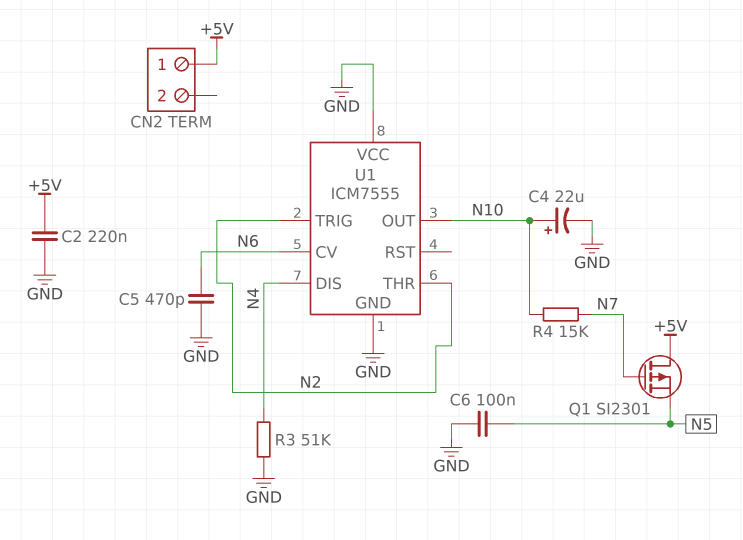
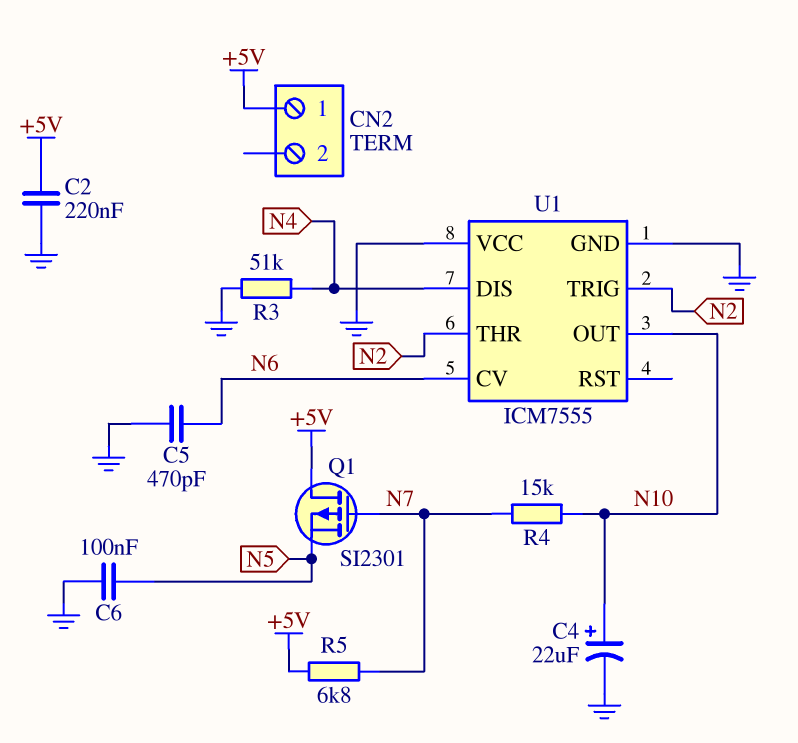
R5: none -> 6.8k (+5V, N7)

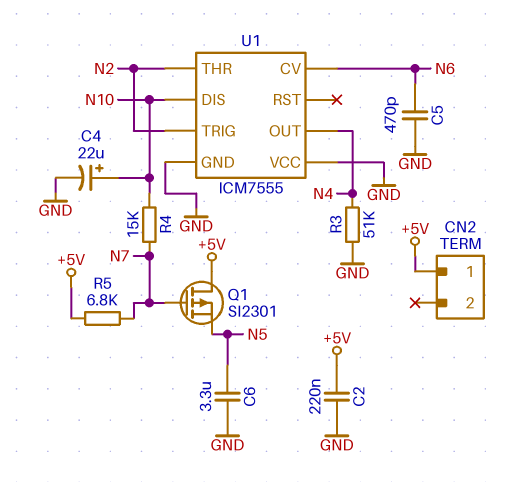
C6: 100nF (GND, N5) -> 3.3uF (GND, N5)
U1 pin DIS: N4 -> N10
U1 pin OUT: N10 -> N4

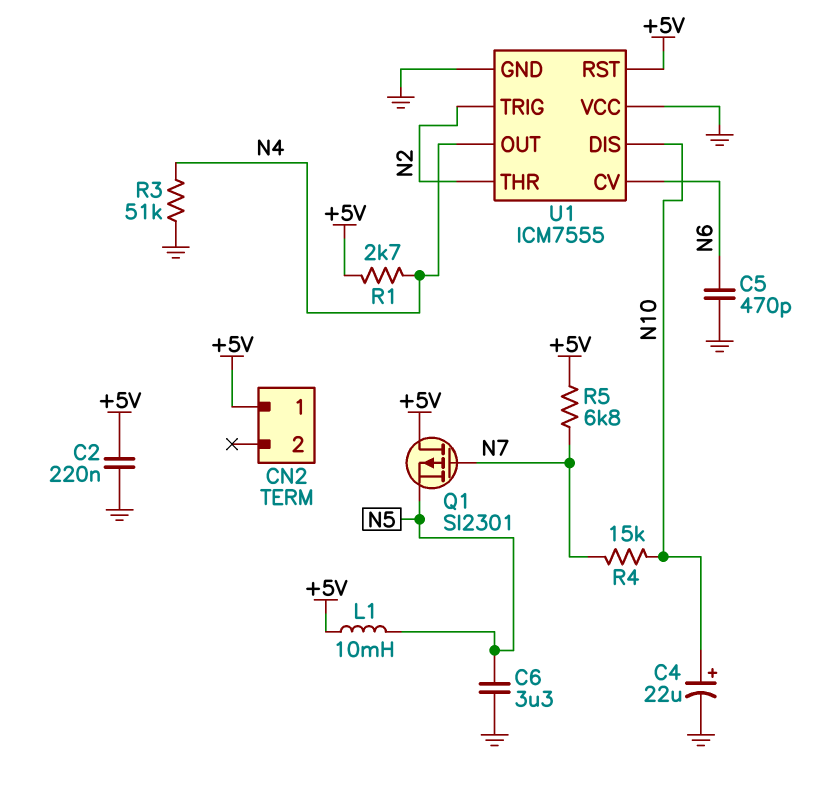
L1: none -> 10mH (+5V, N5)
R1: none -> 2.7k (+5V, N4)
U1 pin RST: none -> +5V

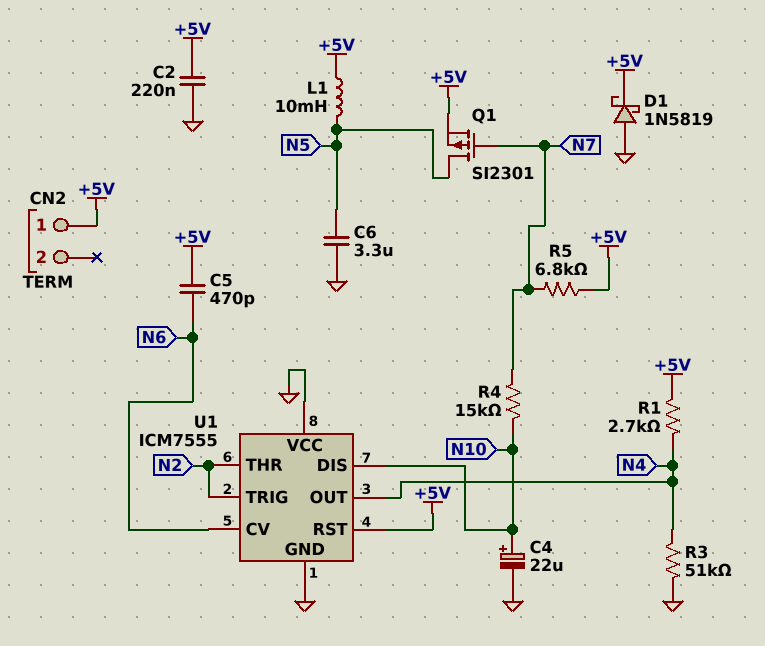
C5: 470pF (GND, N6) -> 470pF (+5V, N6)
D1: none -> schottky 1N5819 (A GND, K +5V)
Q1: PMOS SI2301 (G N7, D +5V, S N5) -> PMOS SI2301 (G N7, D N5, S +5V)

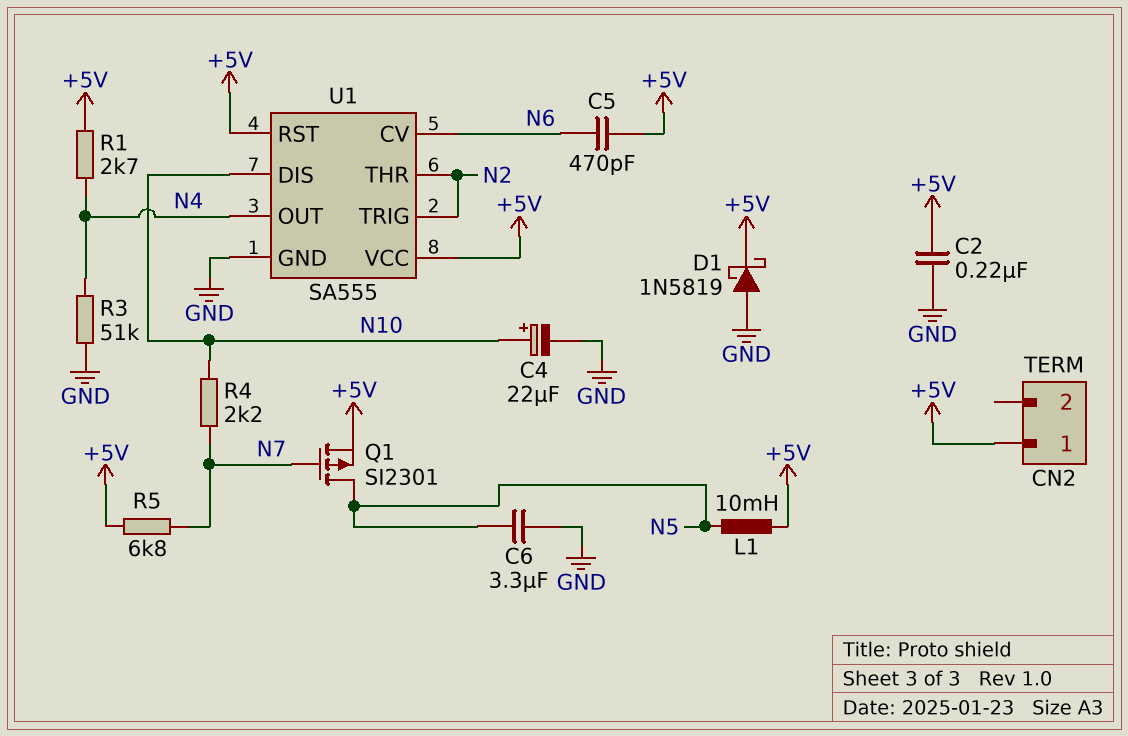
R4: 15k (N7, N10) -> 2.2k (N7, N10)
U1: ICM7555 -> SA555
U1 pin VCC: GND -> +5V

